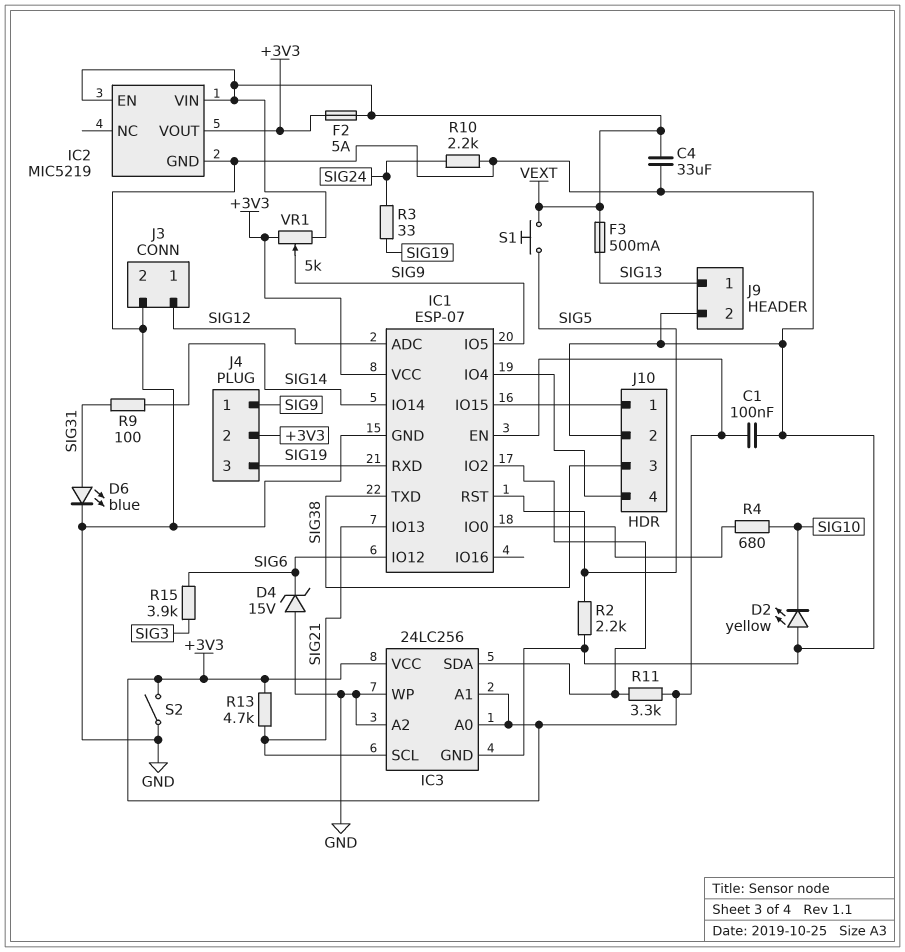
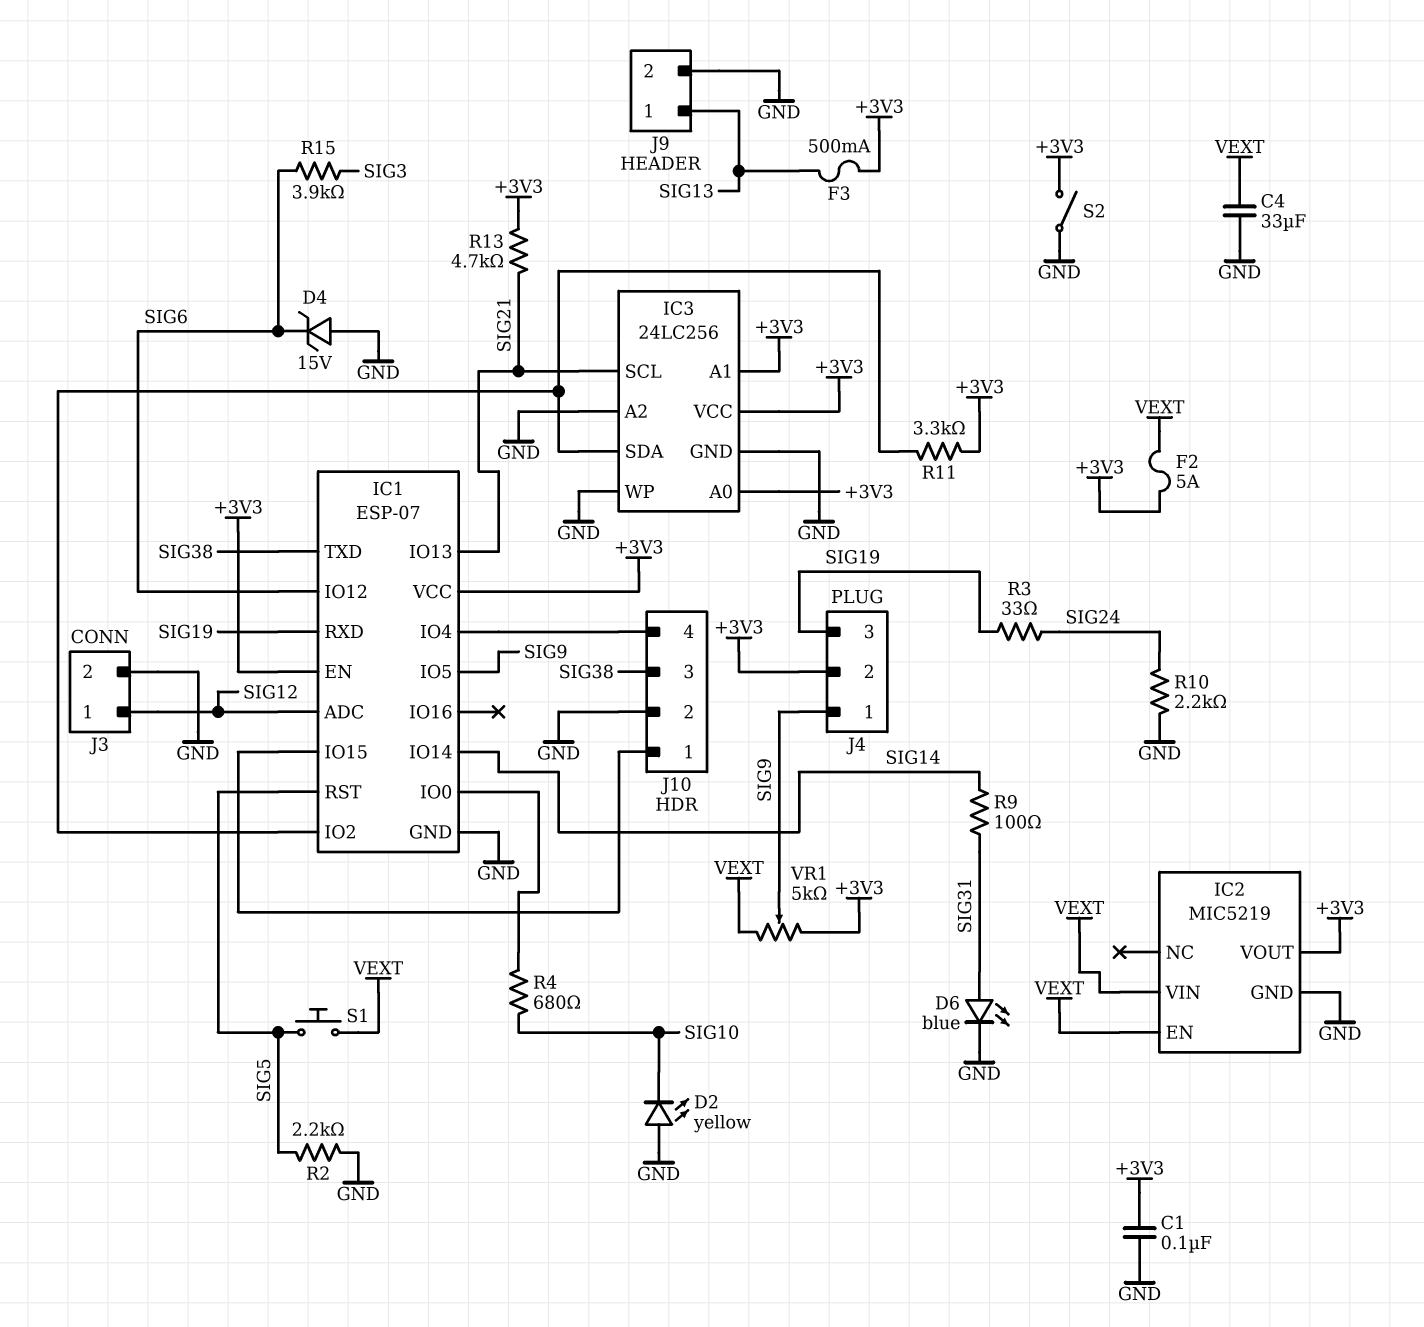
F3: 500mA (SIG13, VEXT) -> 500mA (+3V3, SIG13)

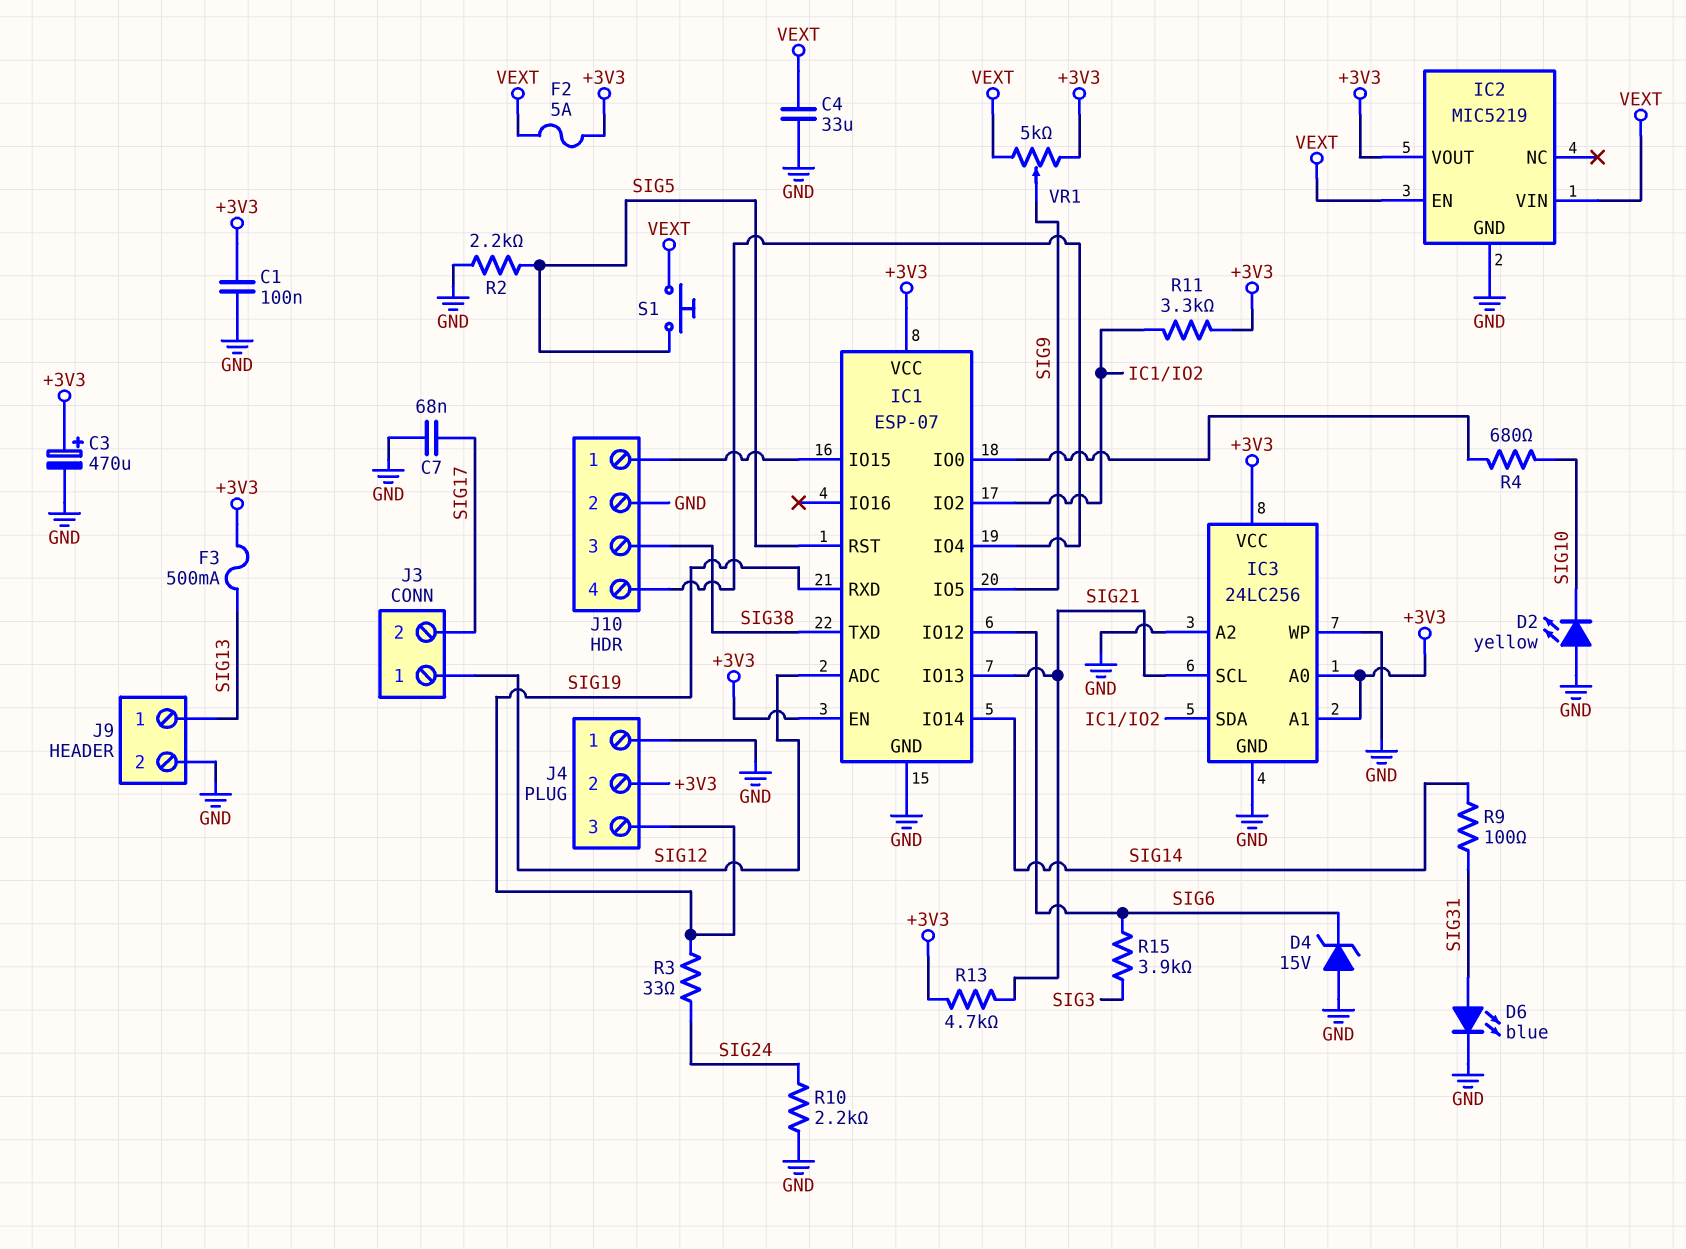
C3: none -> 470uF (plus +3V3, minus GND)
C7: none -> 68nF (GND, SIG17)
J3 pin 2: GND -> SIG17
J4 pin 1: SIG9 -> GND
S2: switch (+3V3, GND) -> none

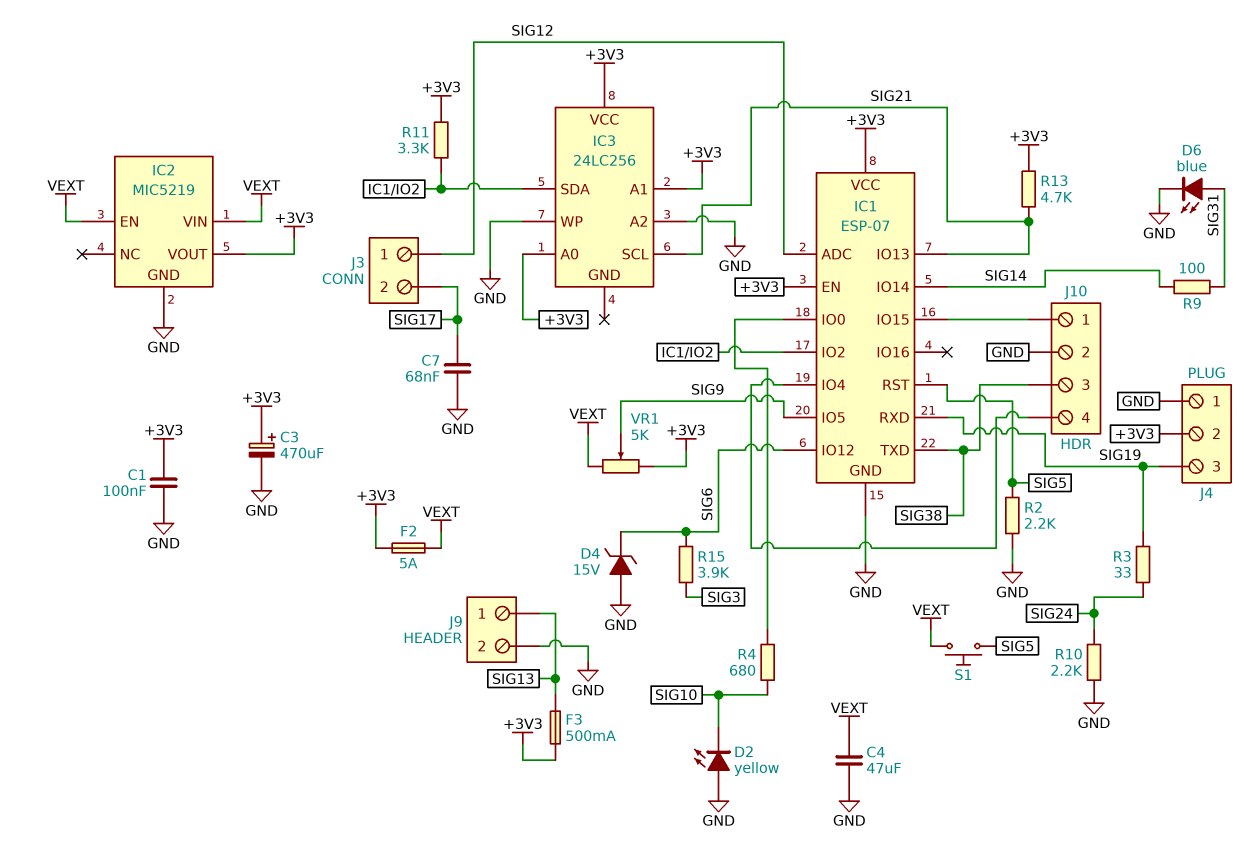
C4: 33uF (GND, VEXT) -> 47uF (GND, VEXT)
IC3 pin GND: GND -> none

